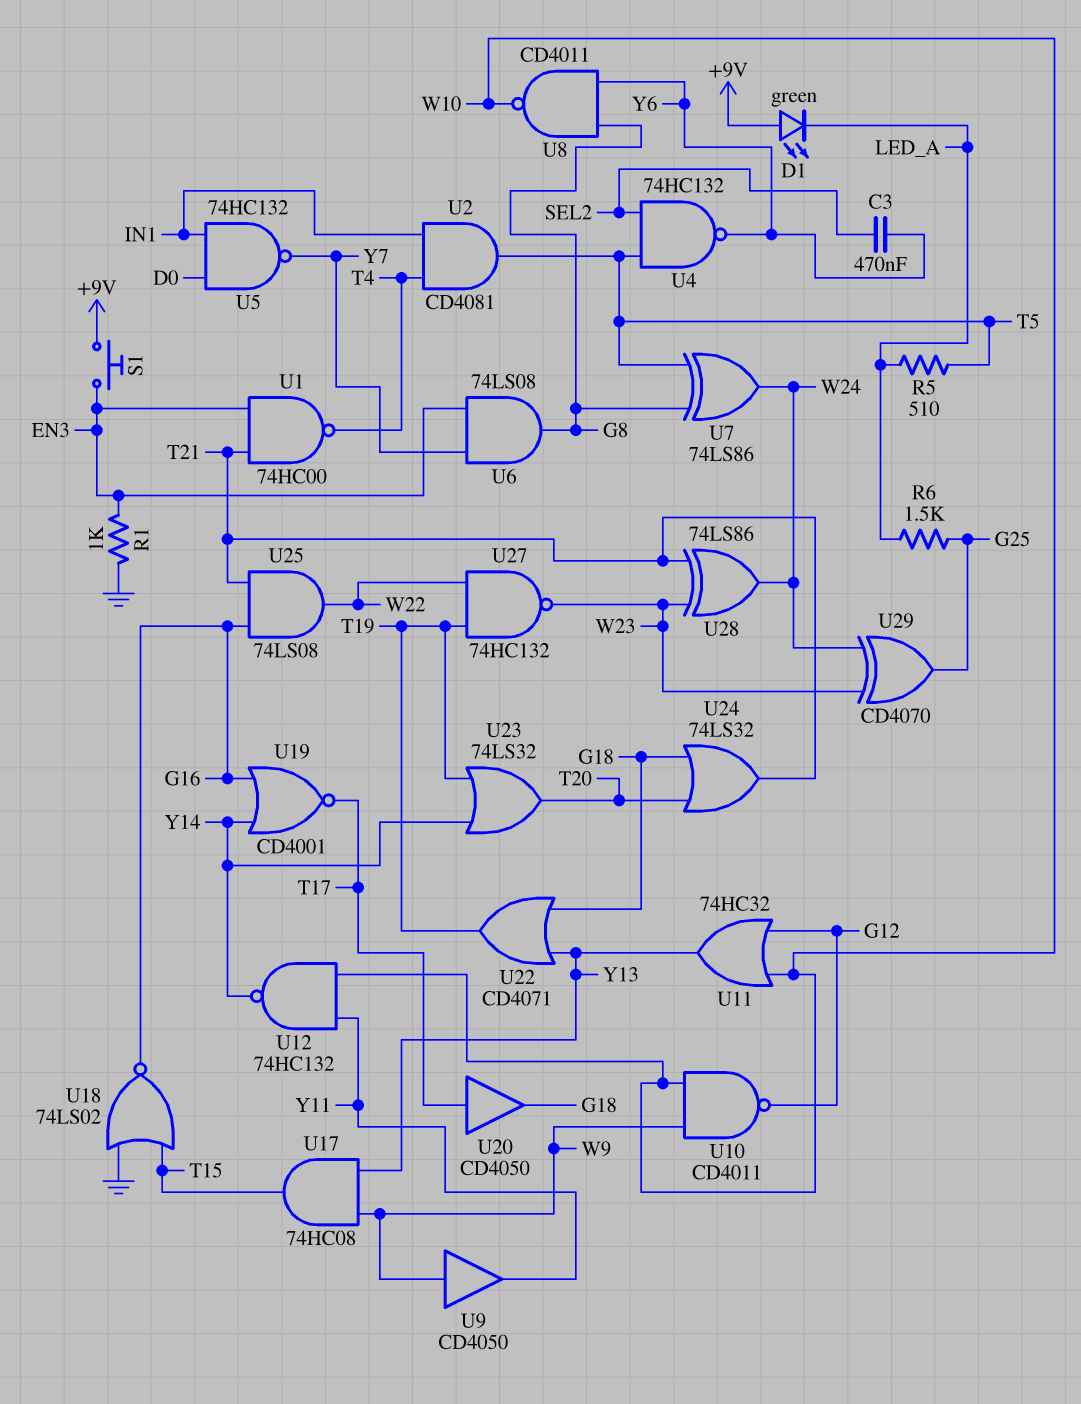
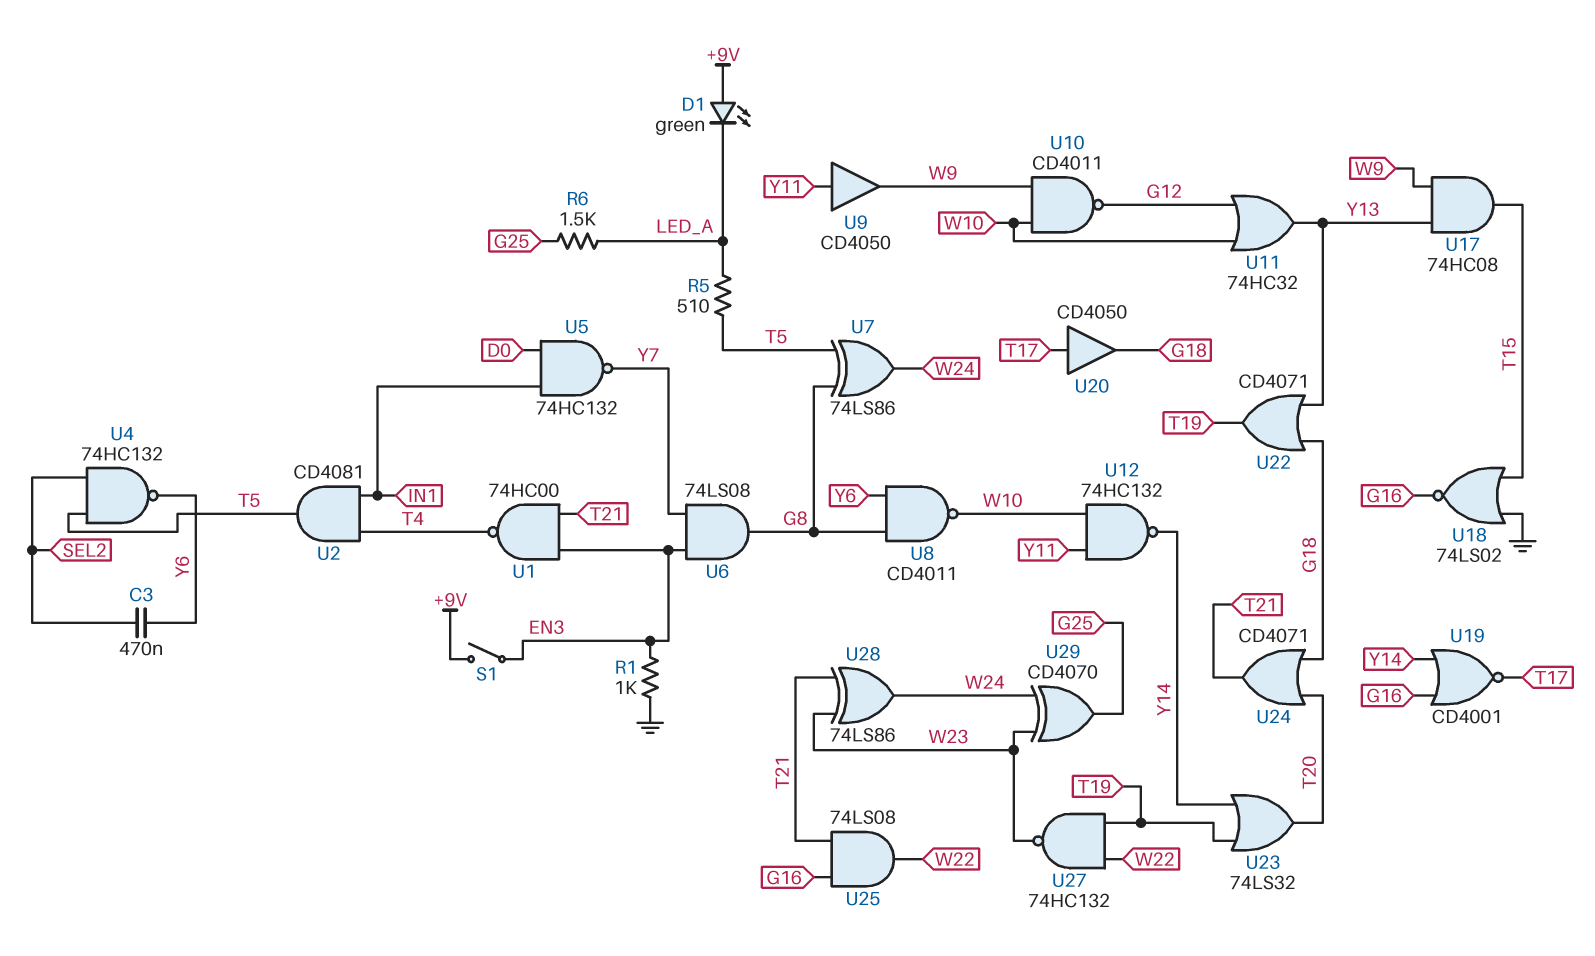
S1: button (+9V, EN3) -> switch (+9V, EN3)
U9: buffer CD4050 (in W9, out Y11) -> buffer CD4050 (in Y11, out W9)
U24: OR 74LS32 (in G18, in T20, out T21) -> OR CD4071 (in G18, in T20, out T21)

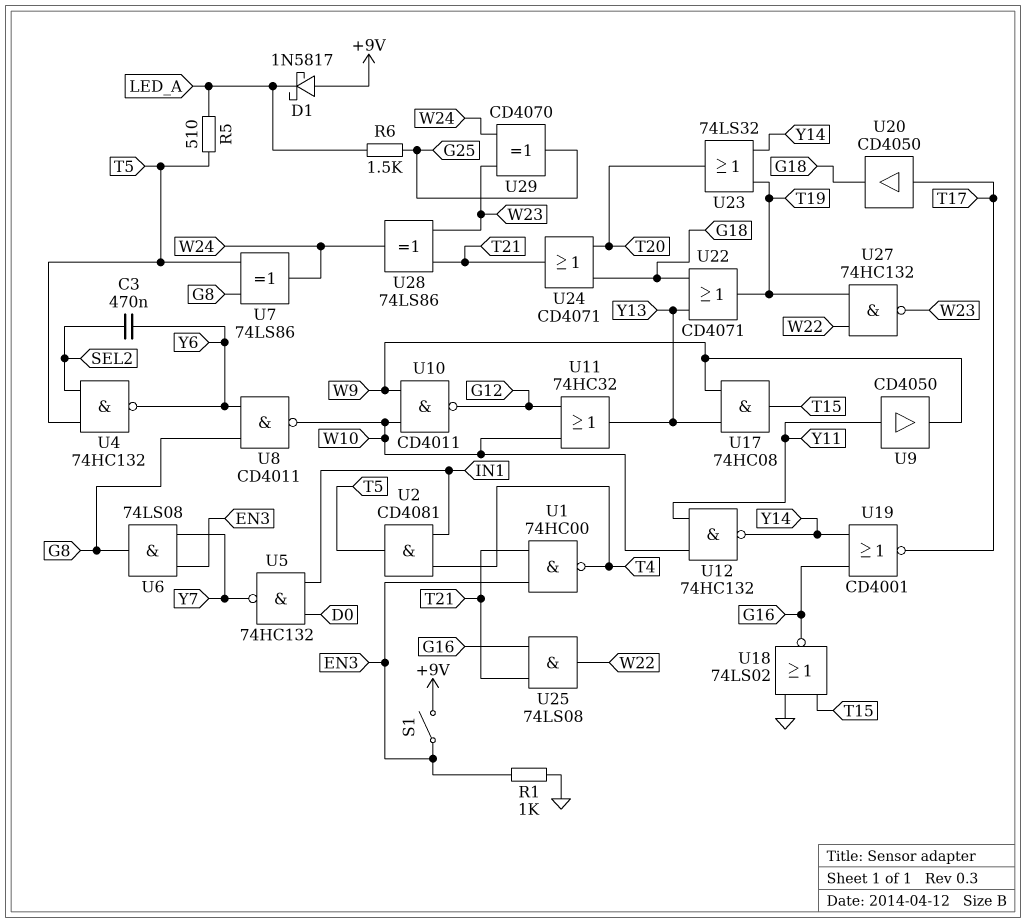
D1: LED green (A +9V, K LED_A) -> schottky 1N5817 (A +9V, K LED_A)

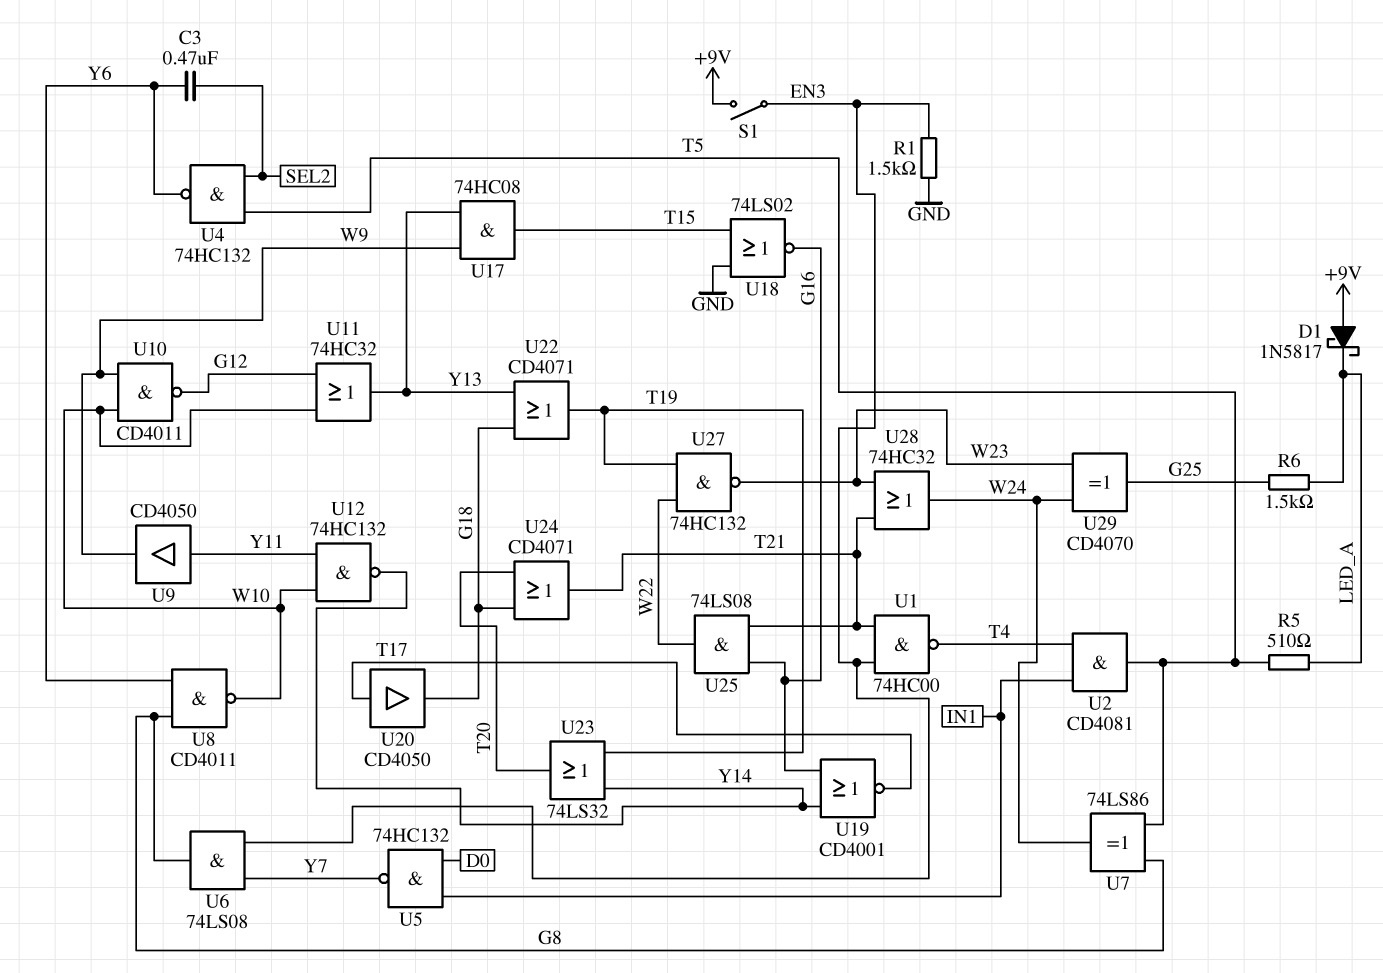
R1: 1k (EN3, GND) -> 1.5k (EN3, GND)
U28: XOR 74LS86 (in T21, in W23, out W24) -> OR 74HC32 (in T21, in W23, out W24)

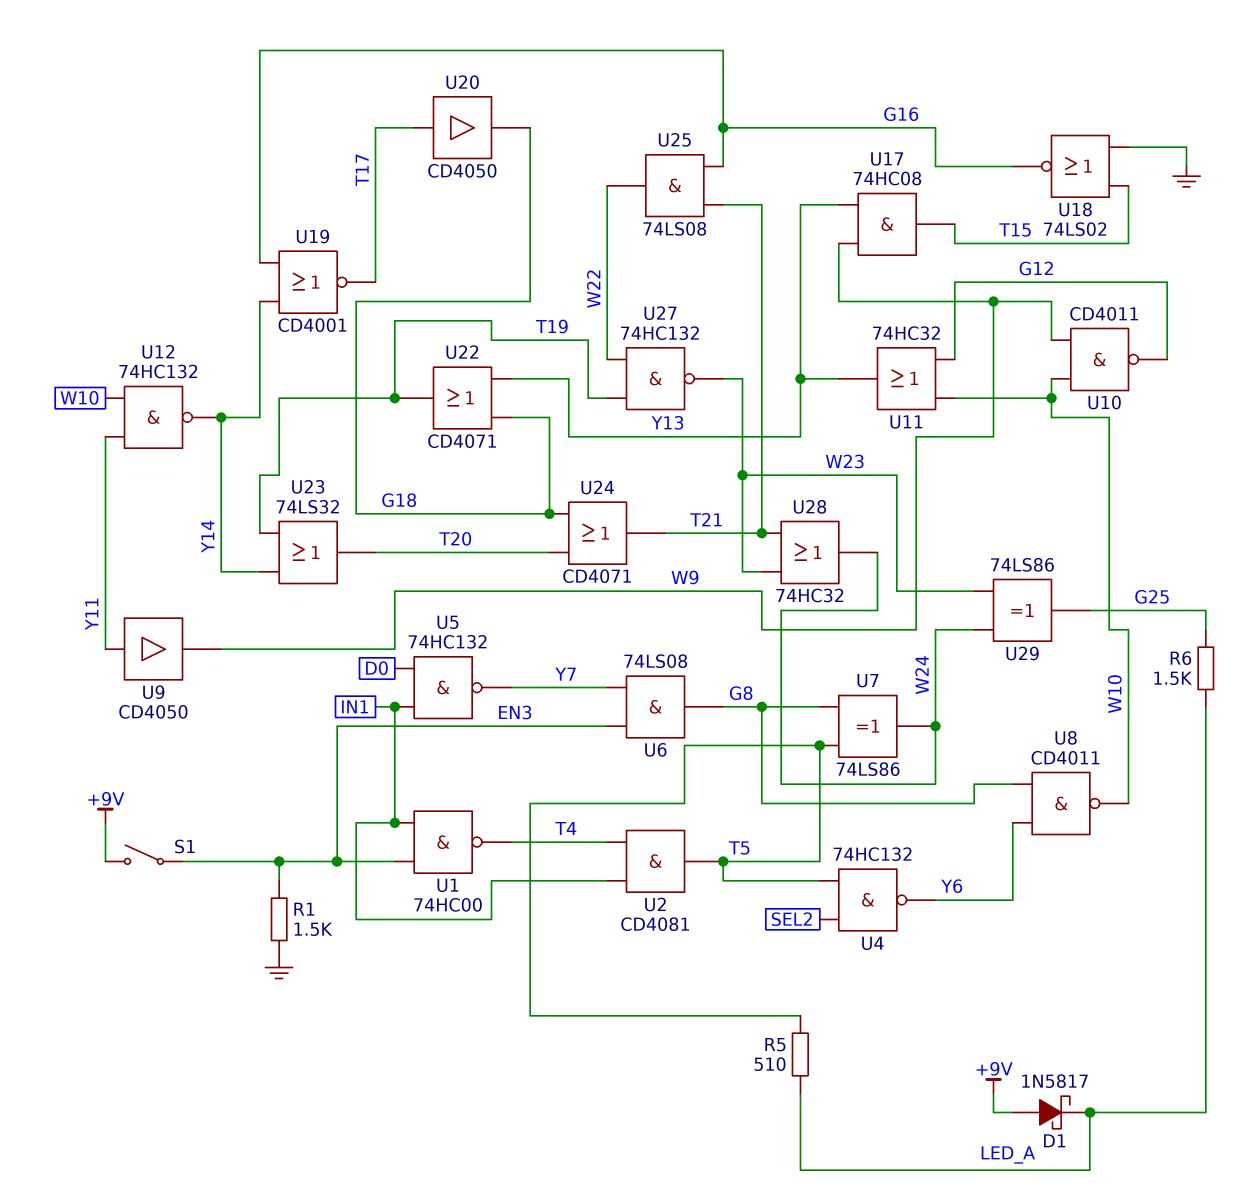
C3: 470nF (SEL2, Y6) -> none
U1: NAND 74HC00 (in EN3, in T21, out T4) -> NAND 74HC00 (in EN3, in IN1, out T4)
U29: XOR CD4070 (in W23, in W24, out G25) -> XOR 74LS86 (in W23, in W24, out G25)

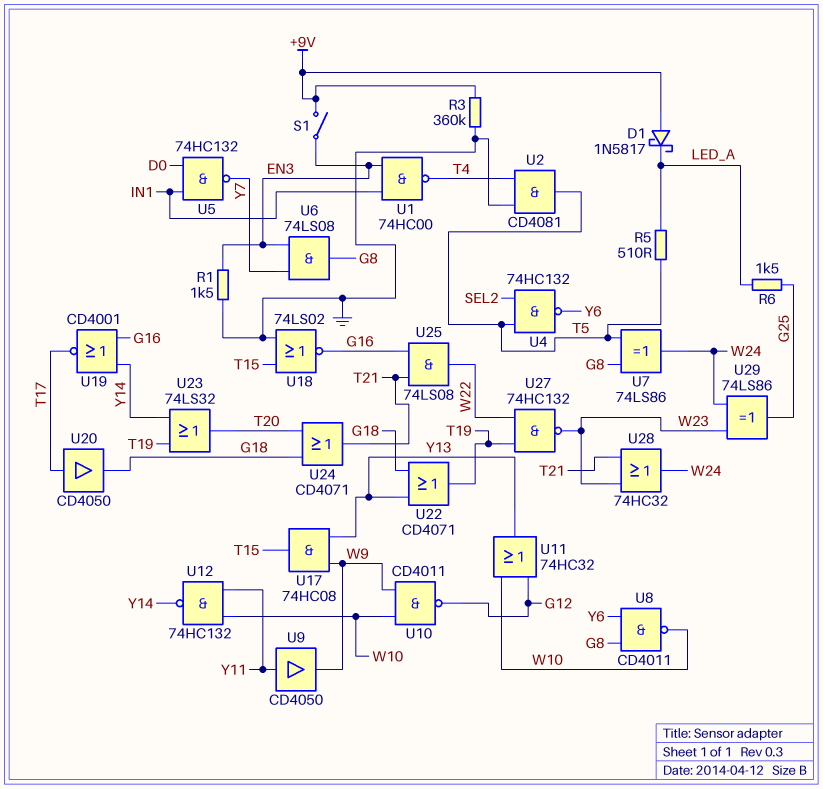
R3: none -> 360k (+9V, GND)
U2: AND CD4081 (in IN1, in T4, out T5) -> AND CD4081 (in GND, in T4, out T5)

